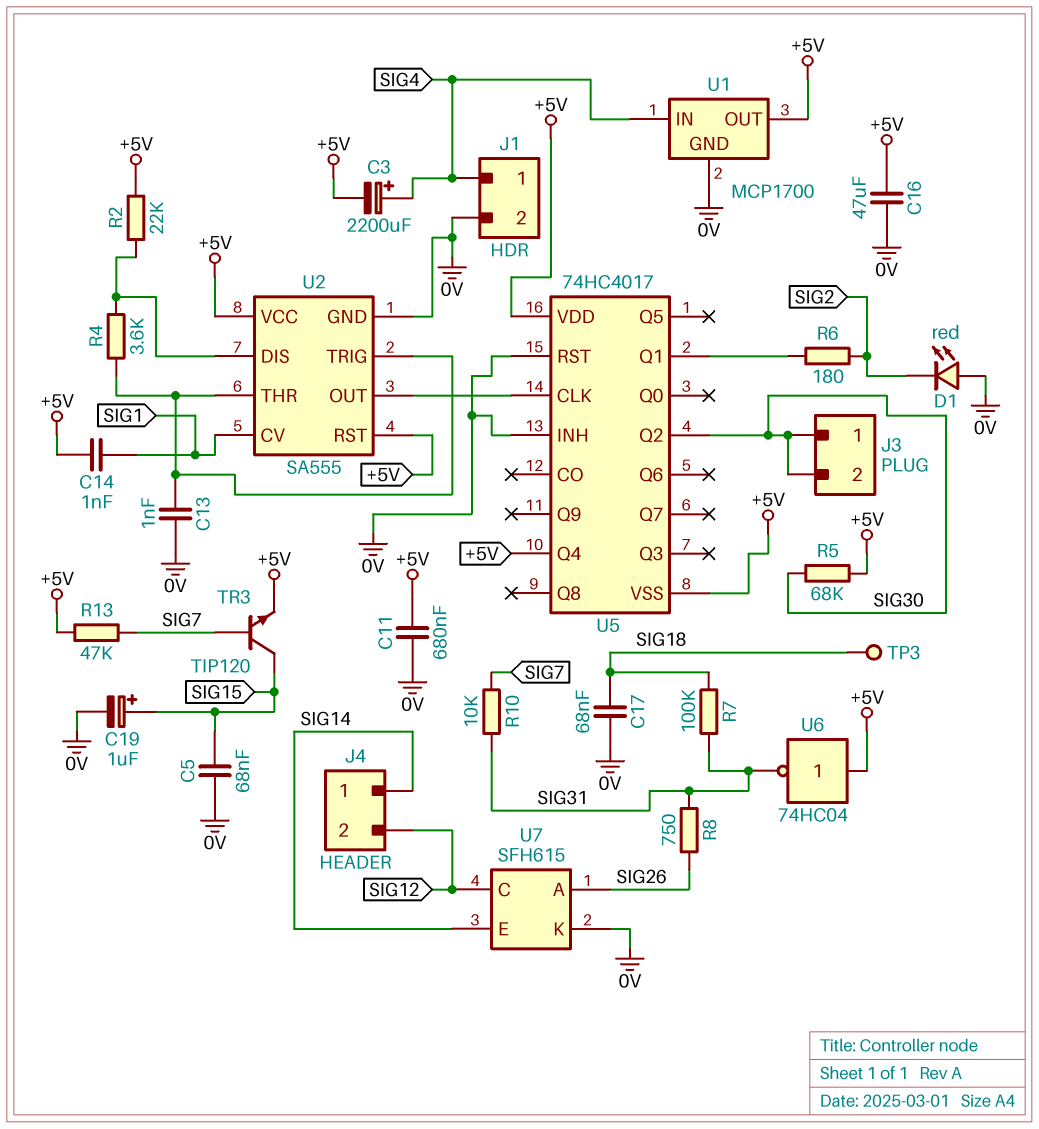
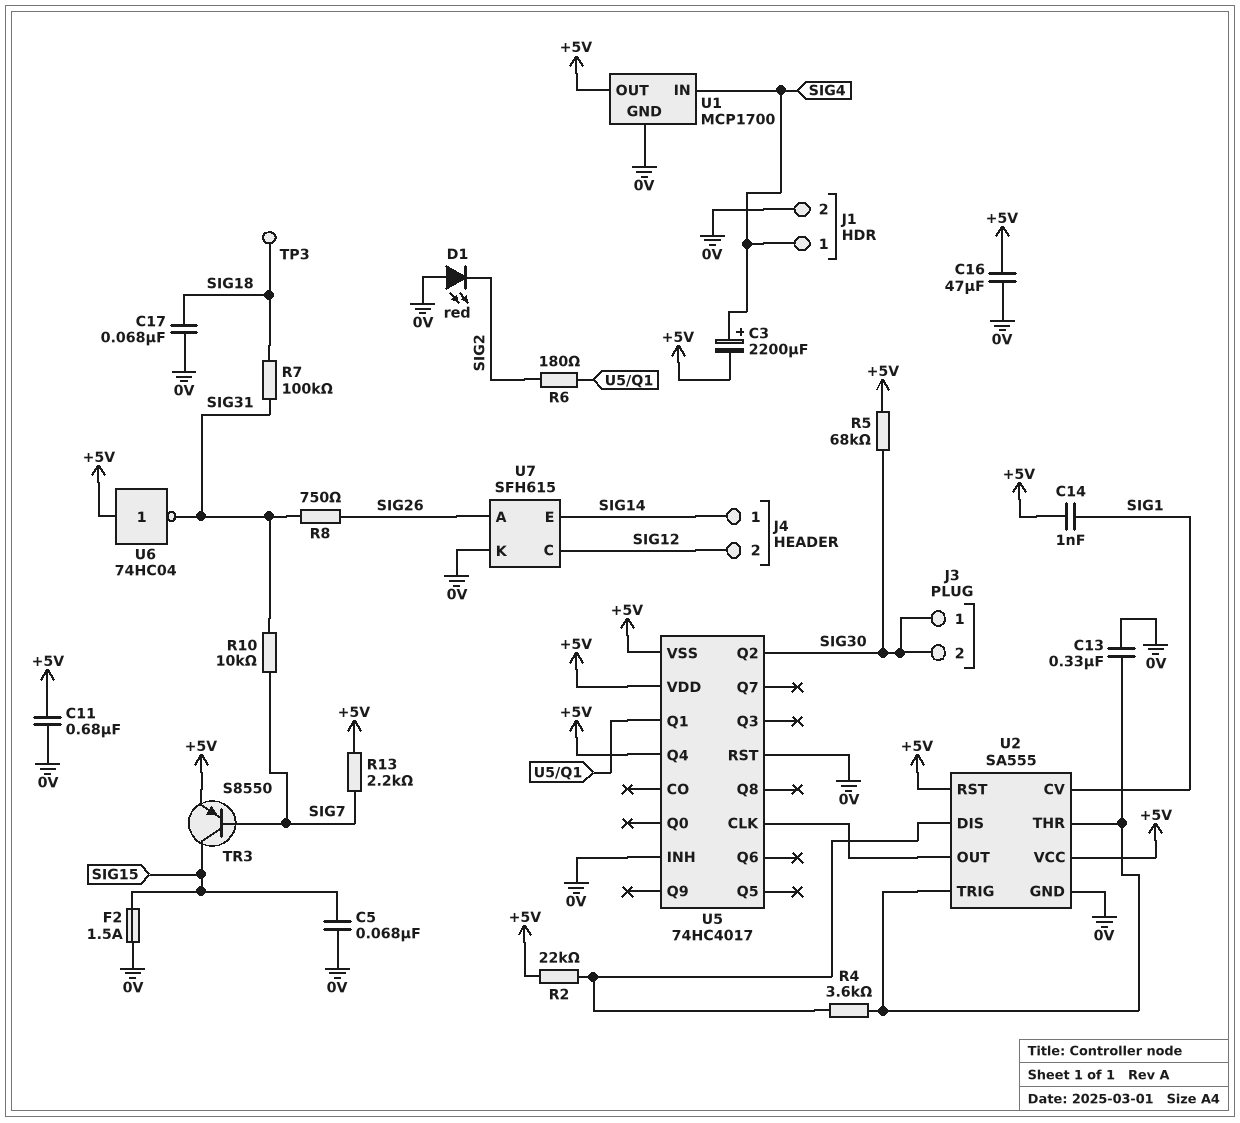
C13: 1nF (0V, U2/THR) -> 330nF (0V, U2/THR)
C19: 1uF (plus SIG15, minus 0V) -> none
F2: none -> 1.5A (0V, SIG15)
R13: 47k (+5V, SIG7) -> 2.2k (+5V, SIG7)
TR3: NPN TIP120 (B SIG7, C SIG15, E +5V) -> PNP S8550 (B SIG7, C SIG15, E +5V)

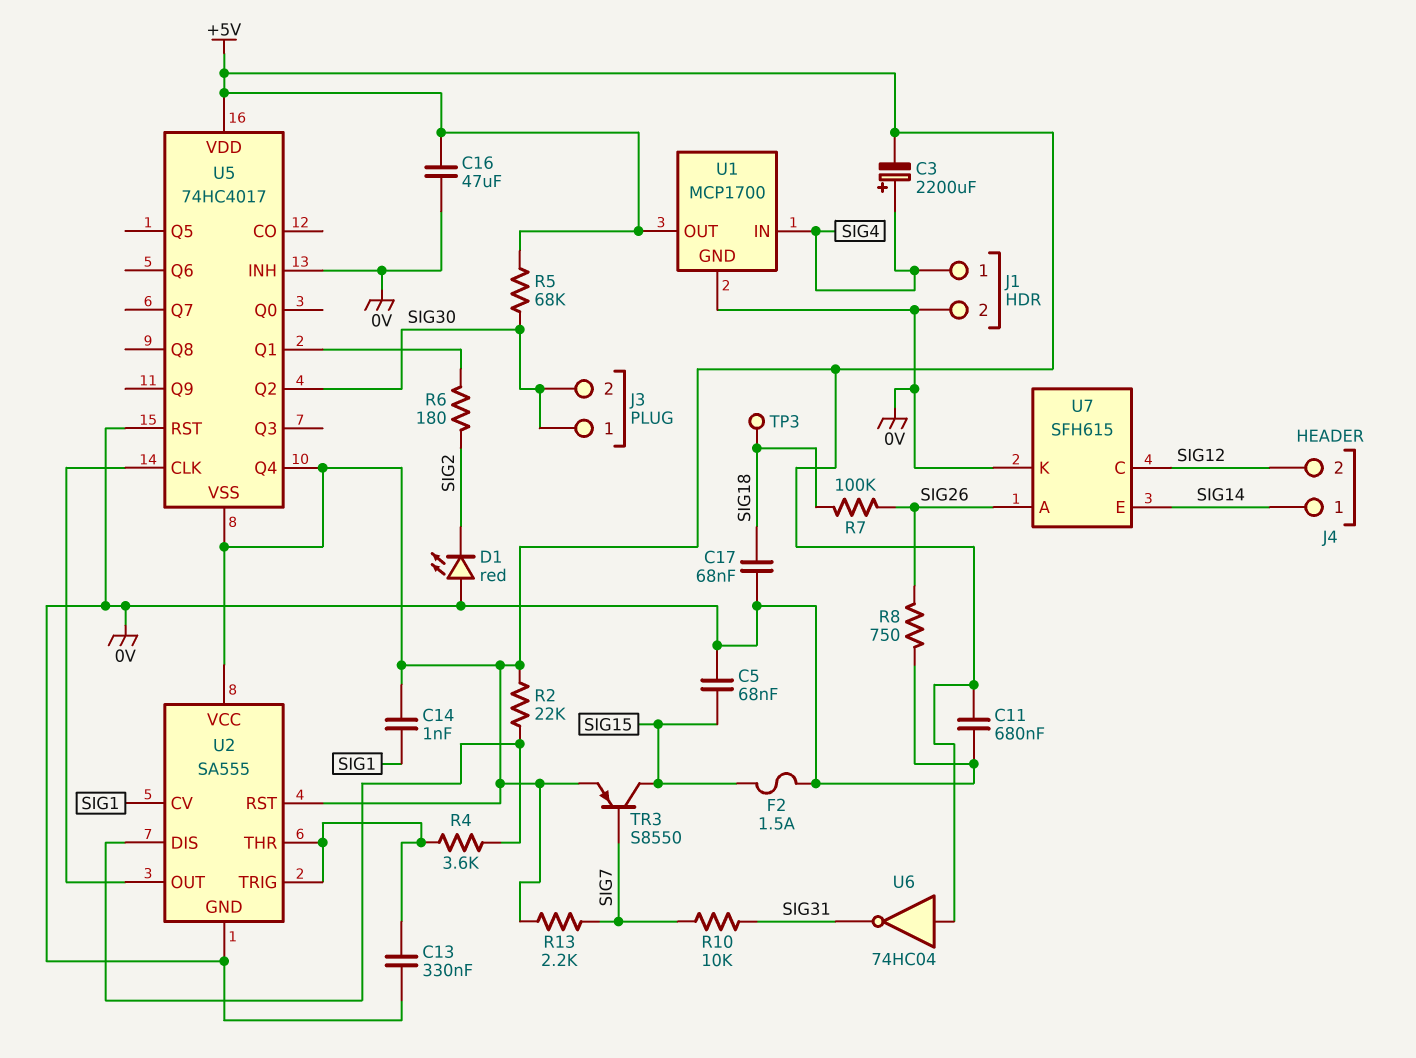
R7: 100k (SIG18, SIG31) -> 100k (SIG18, SIG26)
R8: 750 (SIG26, SIG31) -> 750 (0V, SIG26)

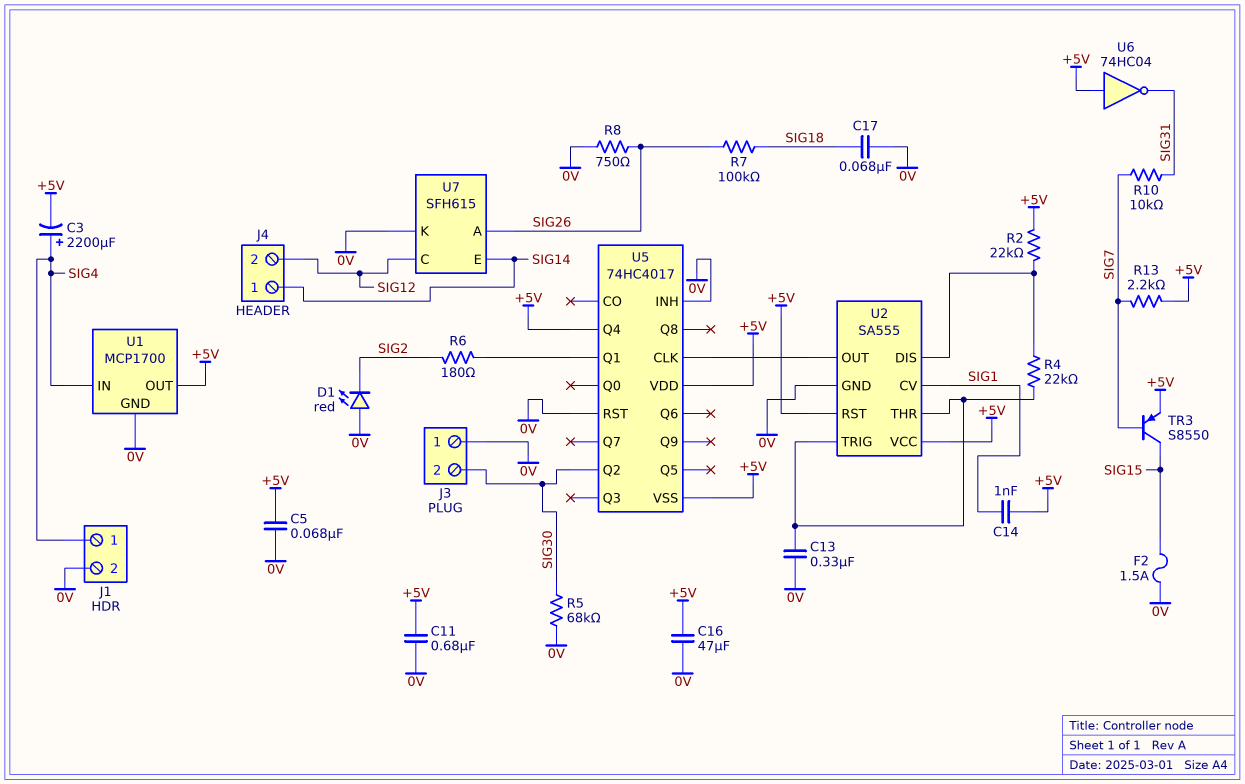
C5: 68nF (0V, SIG15) -> 68nF (+5V, 0V)
J3 pin 1: SIG30 -> 0V
R4: 3.6k (U2/DIS, U2/THR) -> 22k (U2/DIS, U2/THR)
R5: 68k (+5V, SIG30) -> 68k (0V, SIG30)
TP3: test point (SIG18) -> none

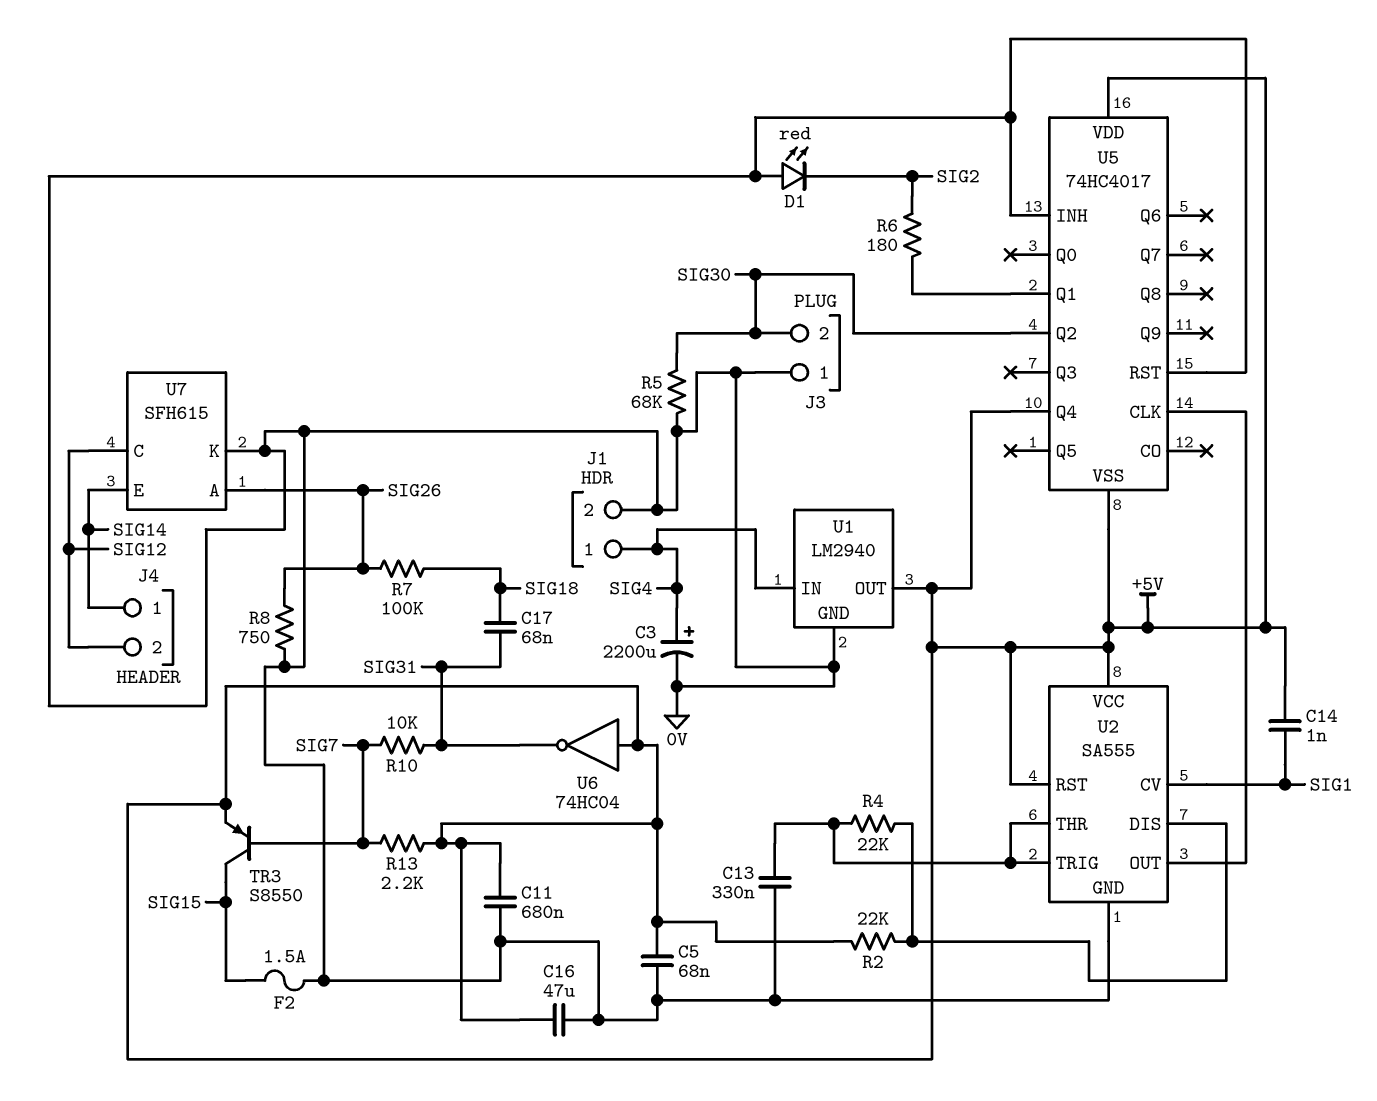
C3: 2200uF (plus SIG4, minus +5V) -> 2200uF (plus SIG4, minus 0V)
C17: 68nF (0V, SIG18) -> 68nF (SIG18, SIG31)
U1: MCP1700 -> LM2940

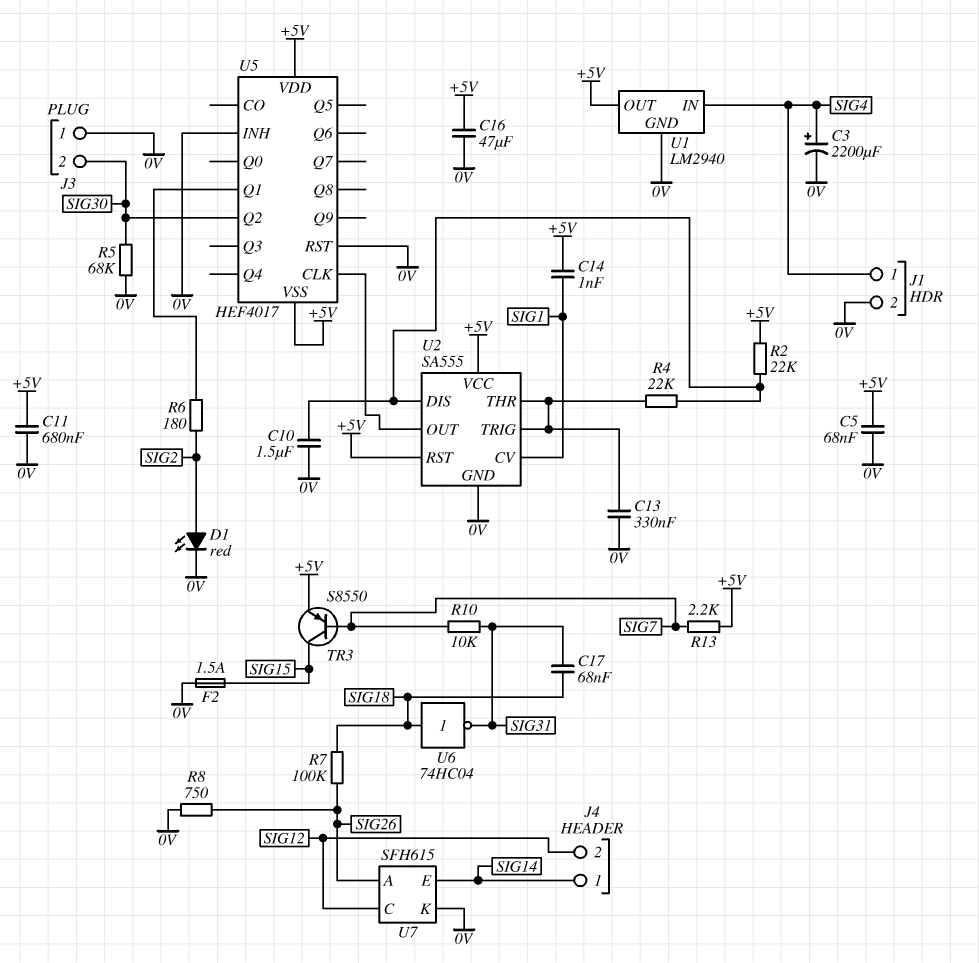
C10: none -> 1.5uF (0V, U2/DIS)
D1: LED red (A 0V, K SIG2) -> LED red (A SIG2, K 0V)
U5: 74HC4017 -> HEF4017
U5 pin Q4: +5V -> none
U6: NOT 74HC04 (in +5V, out SIG31) -> NOT 74HC04 (in SIG18, out SIG31)

